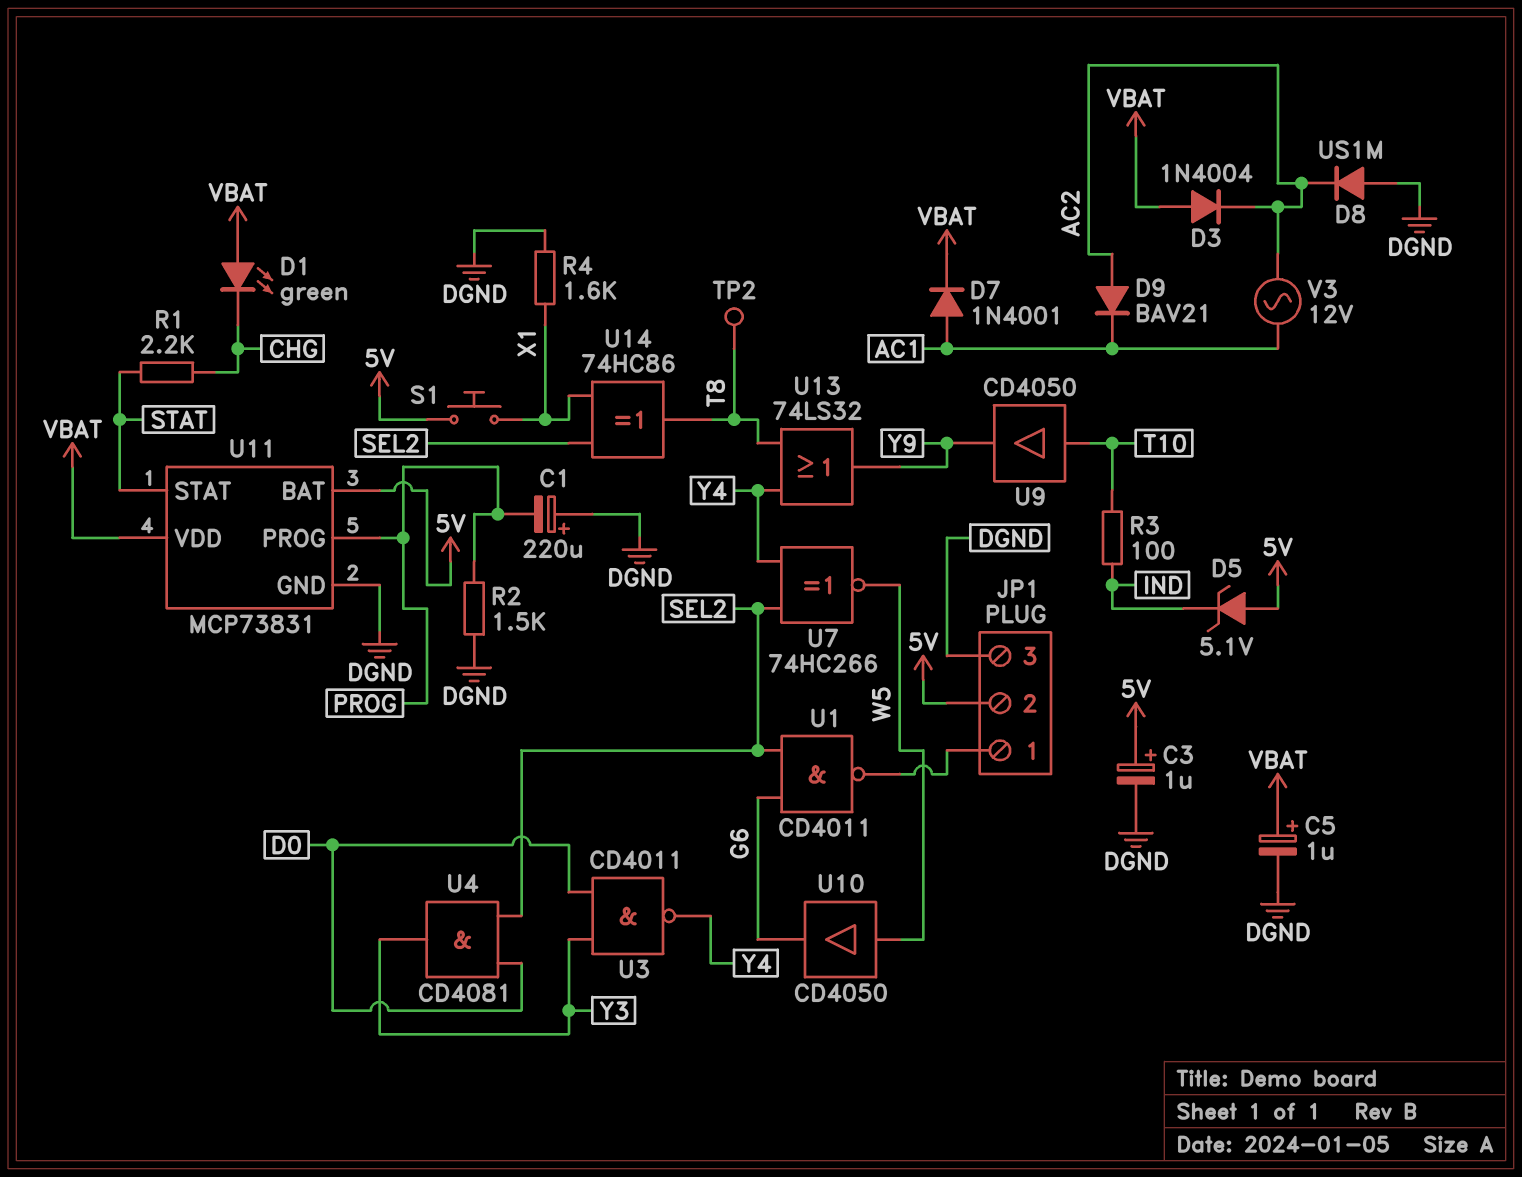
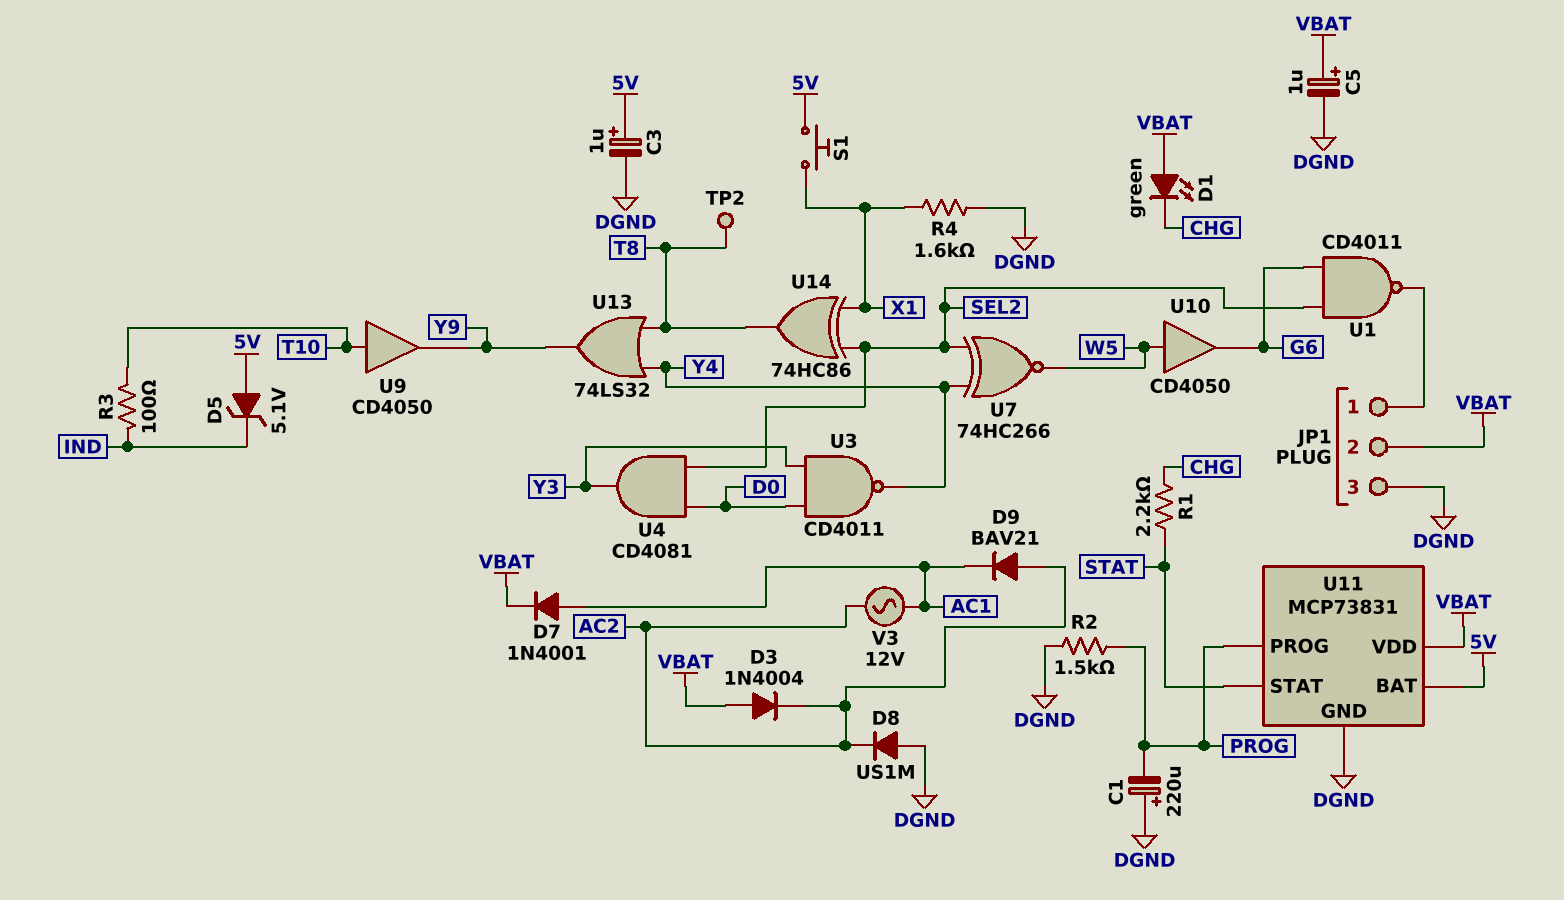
JP1 pin 2: 5V -> VBAT

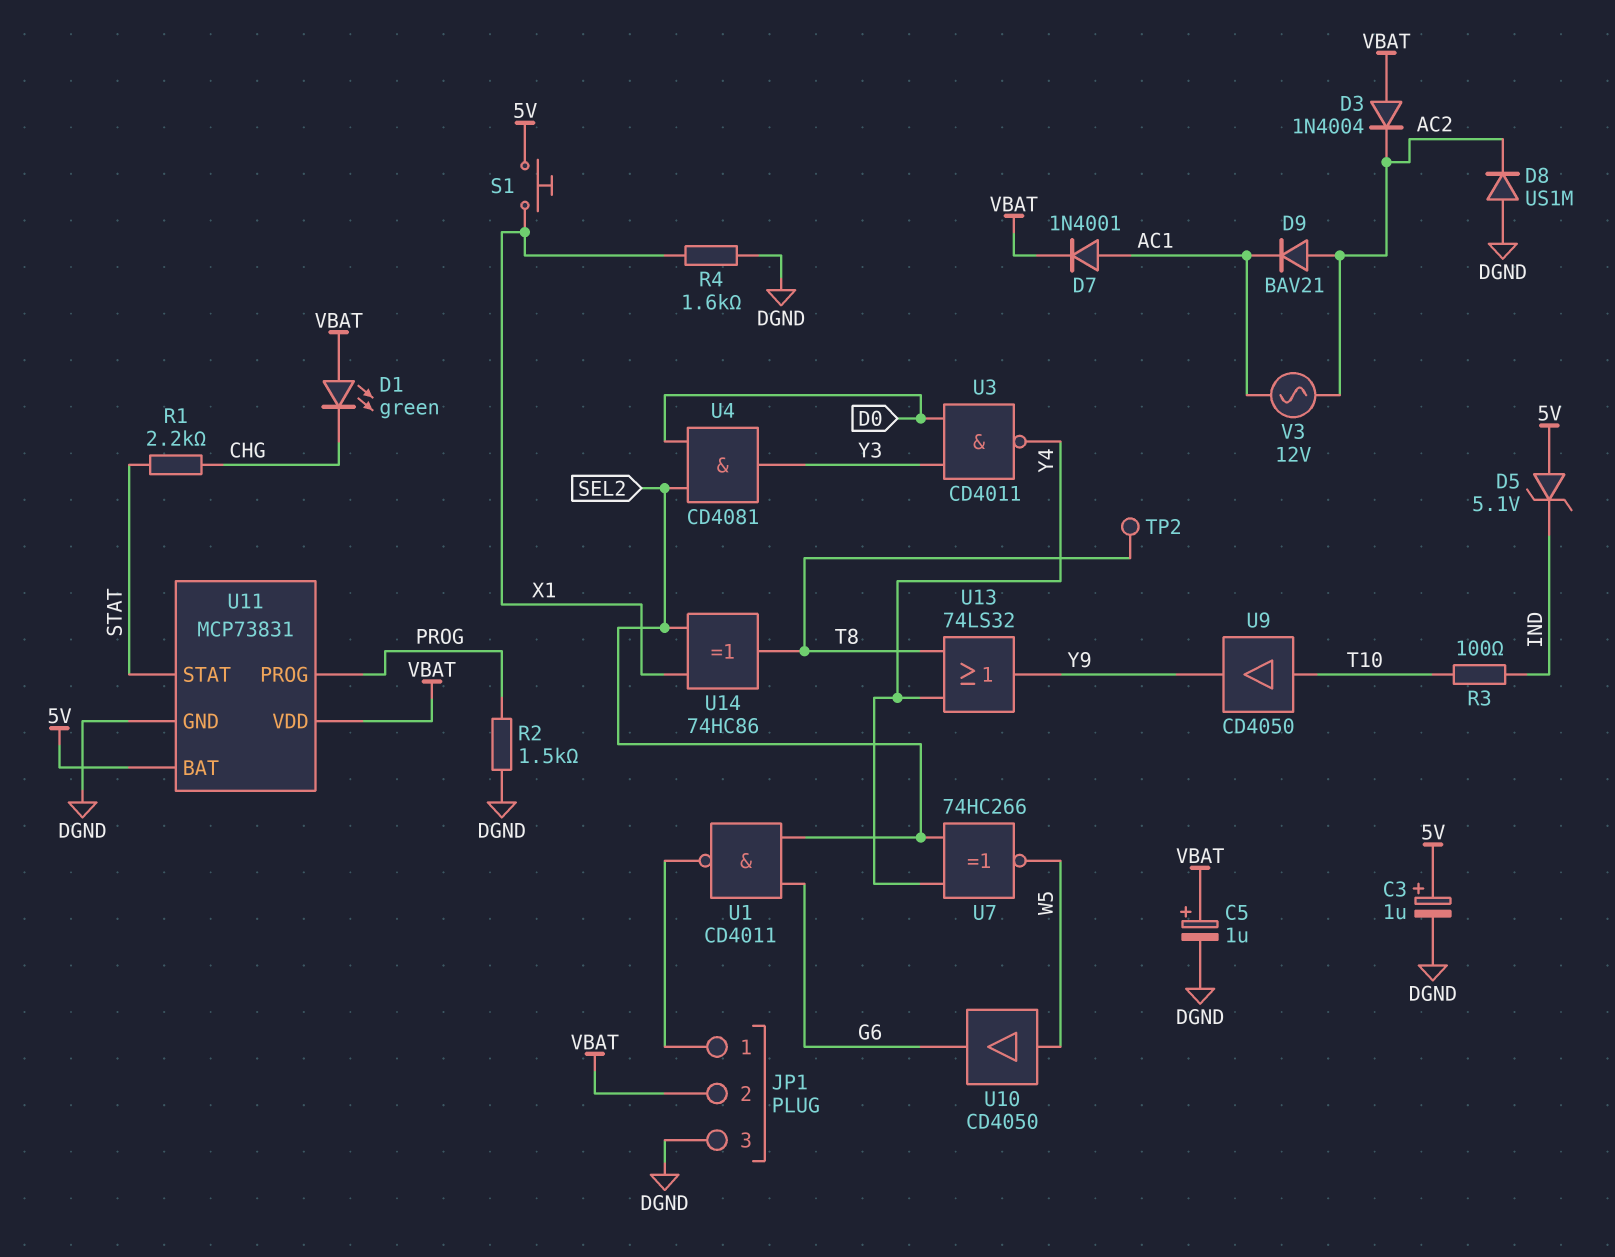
C1: 220uF (plus DGND, minus PROG) -> none

